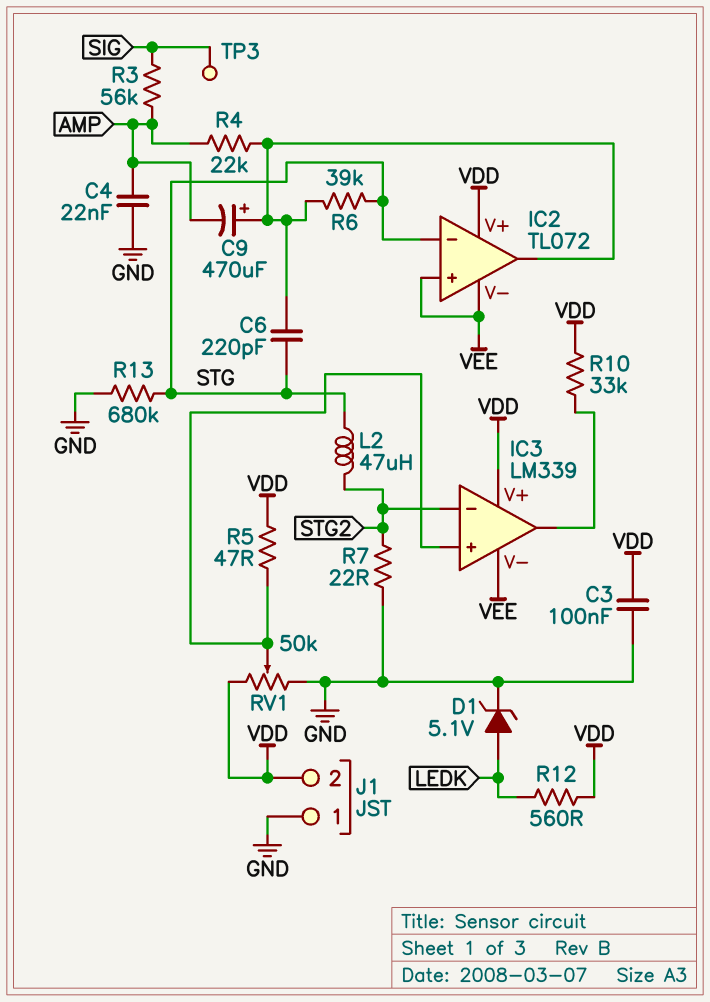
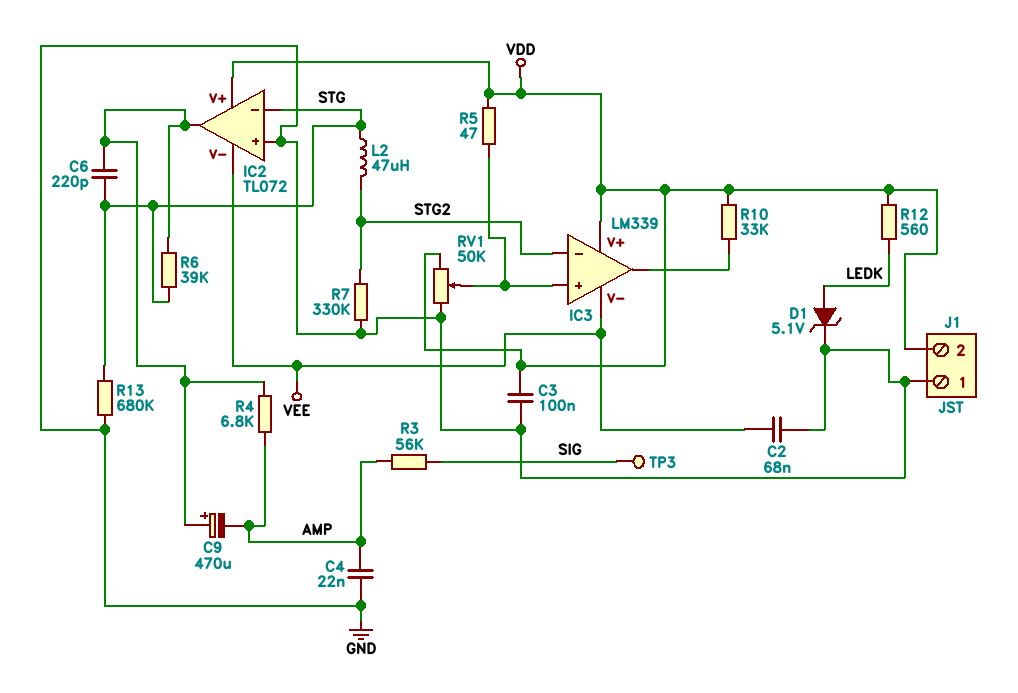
C2: none -> 68nF (GND, VEE)
IC2 pin in+: VEE -> GND
R4: 22k (AMP, IC2/out) -> 6.8k (AMP, IC2/out)
R7: 22 (GND, STG2) -> 330k (GND, STG2)

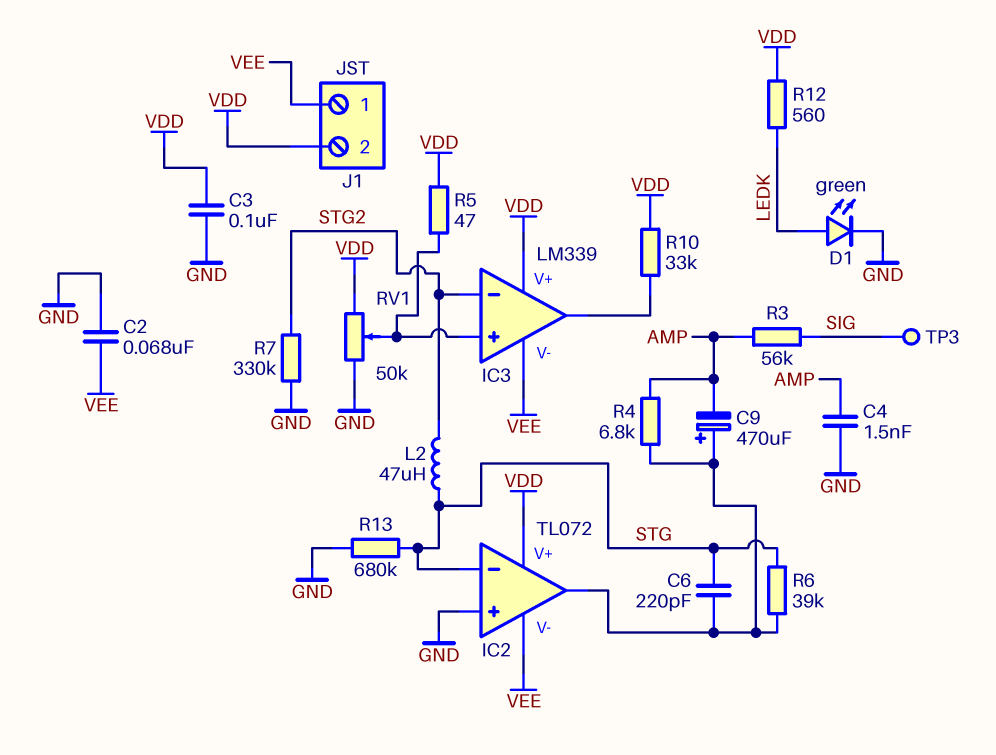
C4: 22nF (AMP, GND) -> 1.5nF (AMP, GND)
D1: zener 5.1V (A LEDK, K GND) -> LED green (A LEDK, K GND)
J1 pin 1: GND -> VEE

